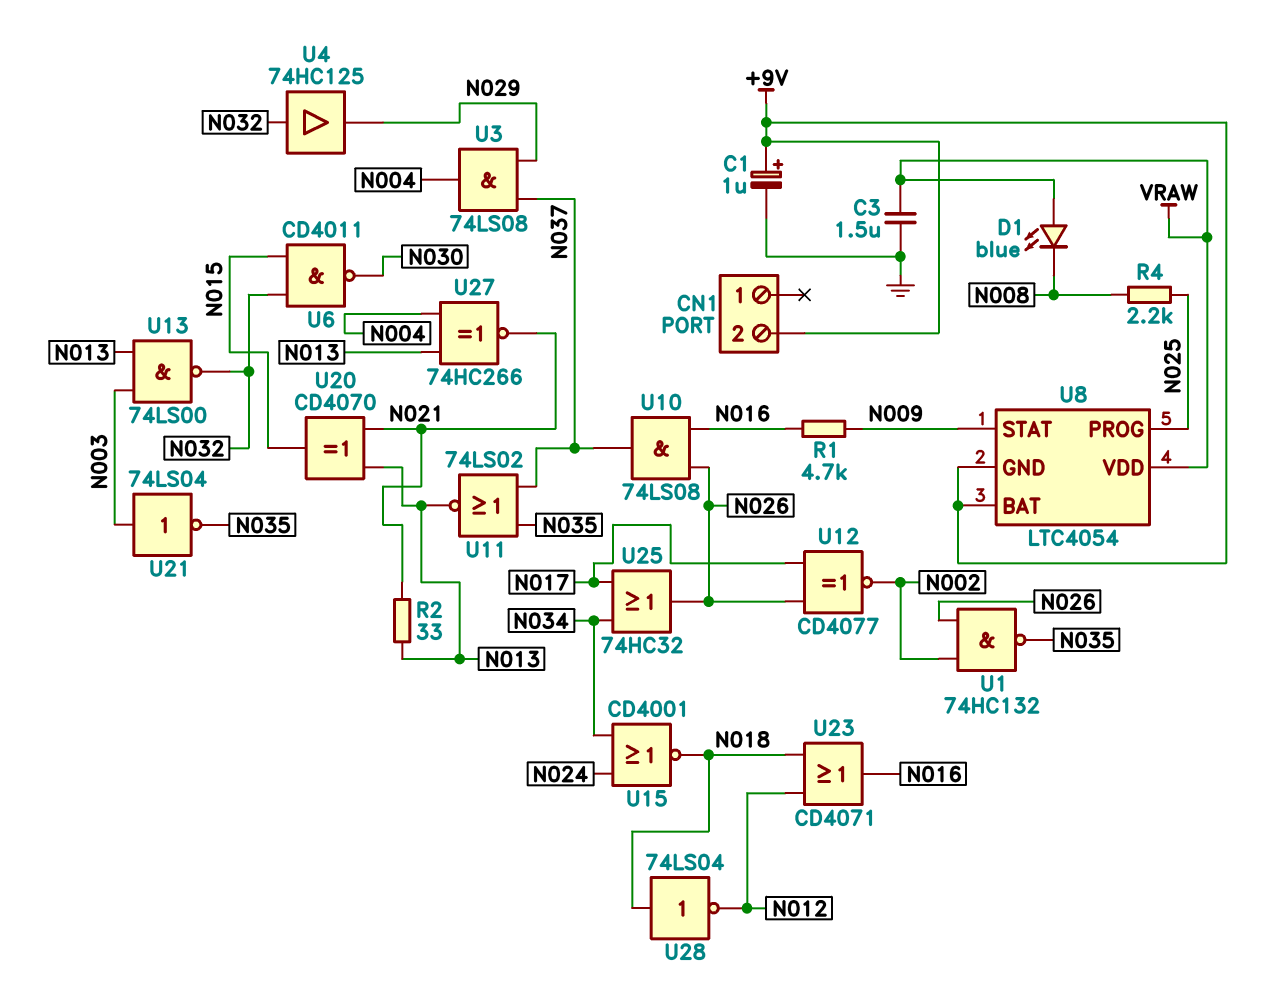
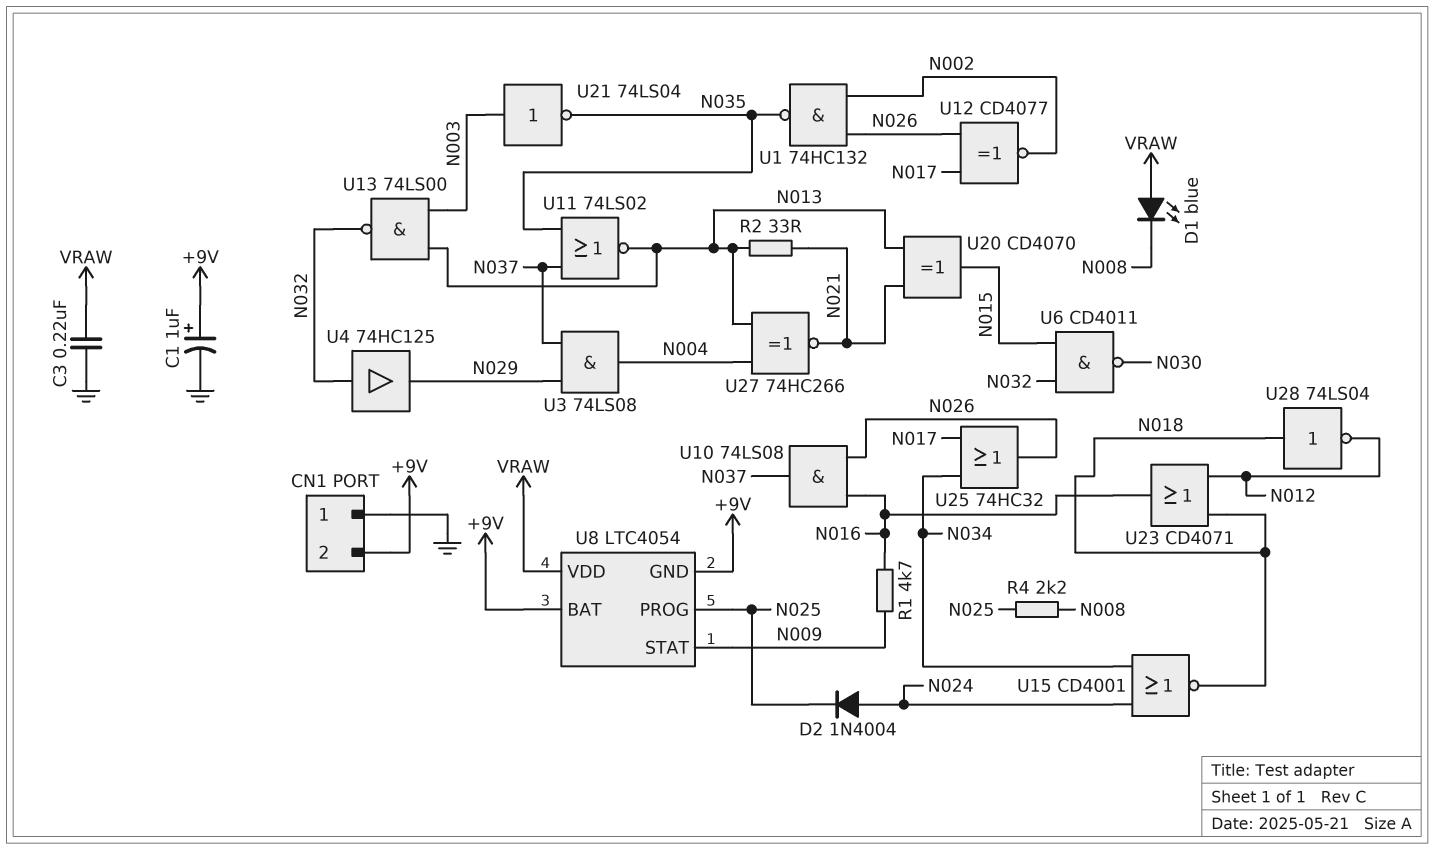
C3: 1.5uF (GND, VRAW) -> 220nF (GND, VRAW)
CN1 pin 1: none -> GND
D2: none -> diode 1N4004 (A N024, K N025)

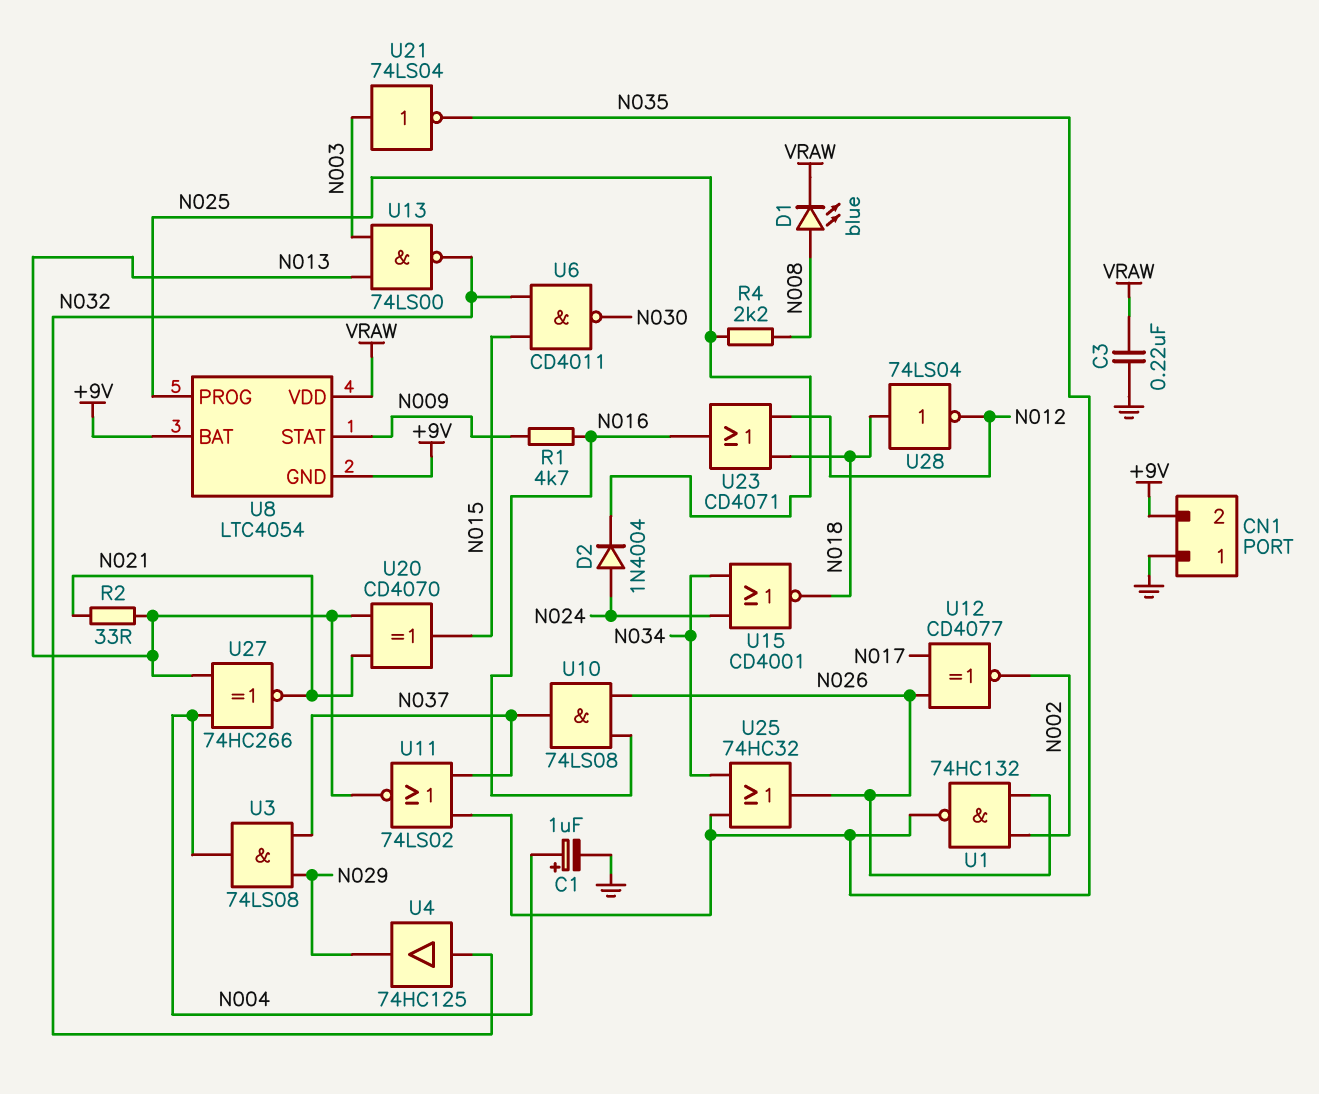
C1: 1uF (plus +9V, minus GND) -> 1uF (plus N004, minus GND)
D1: LED blue (A VRAW, K N008) -> LED blue (A N008, K VRAW)
U25: OR 74HC32 (in N017, in N034, out N026) -> OR 74HC32 (in N034, in N035, out N026)

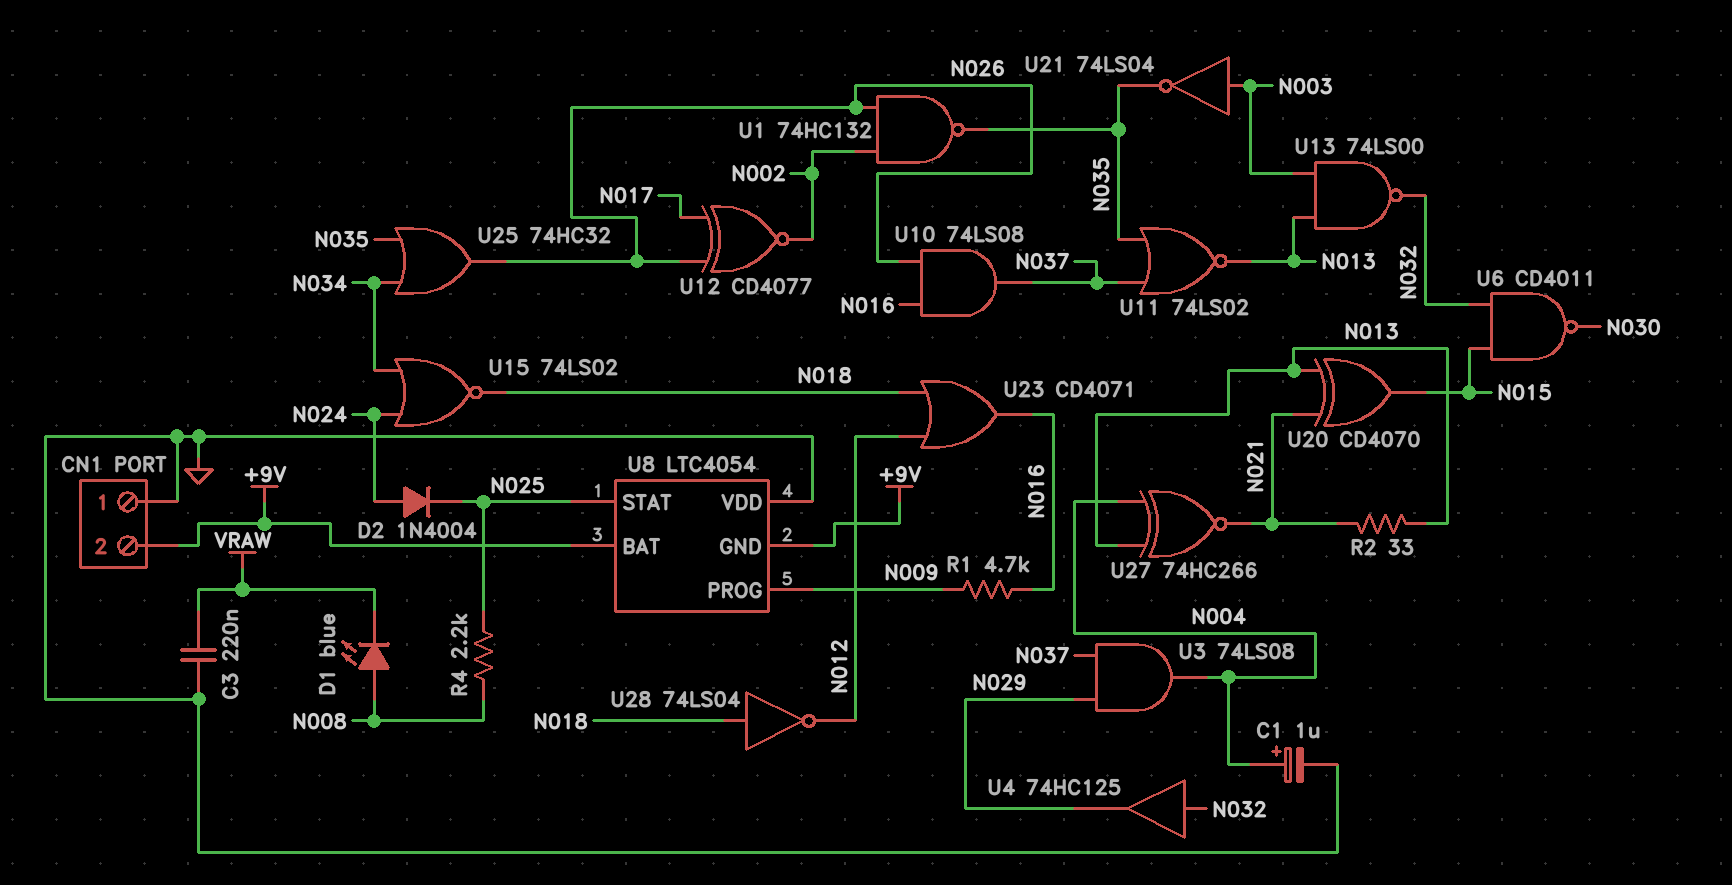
U8 pin PROG: N025 -> N009
U8 pin STAT: N009 -> N025
U8 pin VDD: VRAW -> GND
U15: NOR CD4001 (in N024, in N034, out N018) -> NOR 74LS02 (in N024, in N034, out N018)

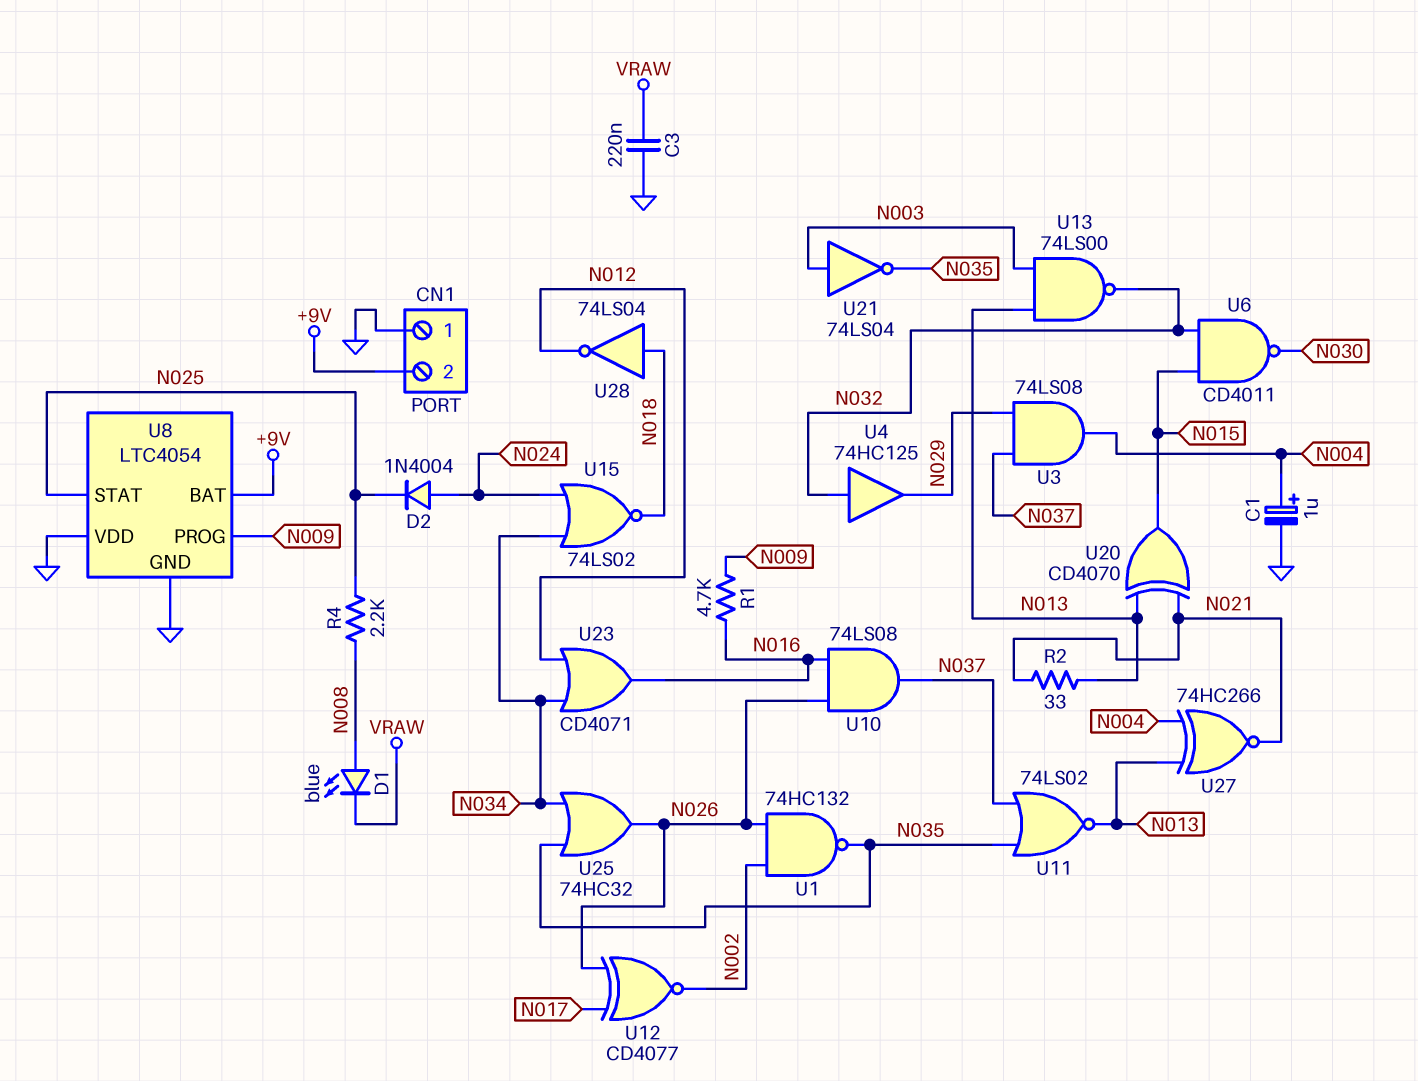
U8 pin GND: +9V -> GND
U23: OR CD4071 (in N012, in N018, out N016) -> OR CD4071 (in N012, in N034, out N016)

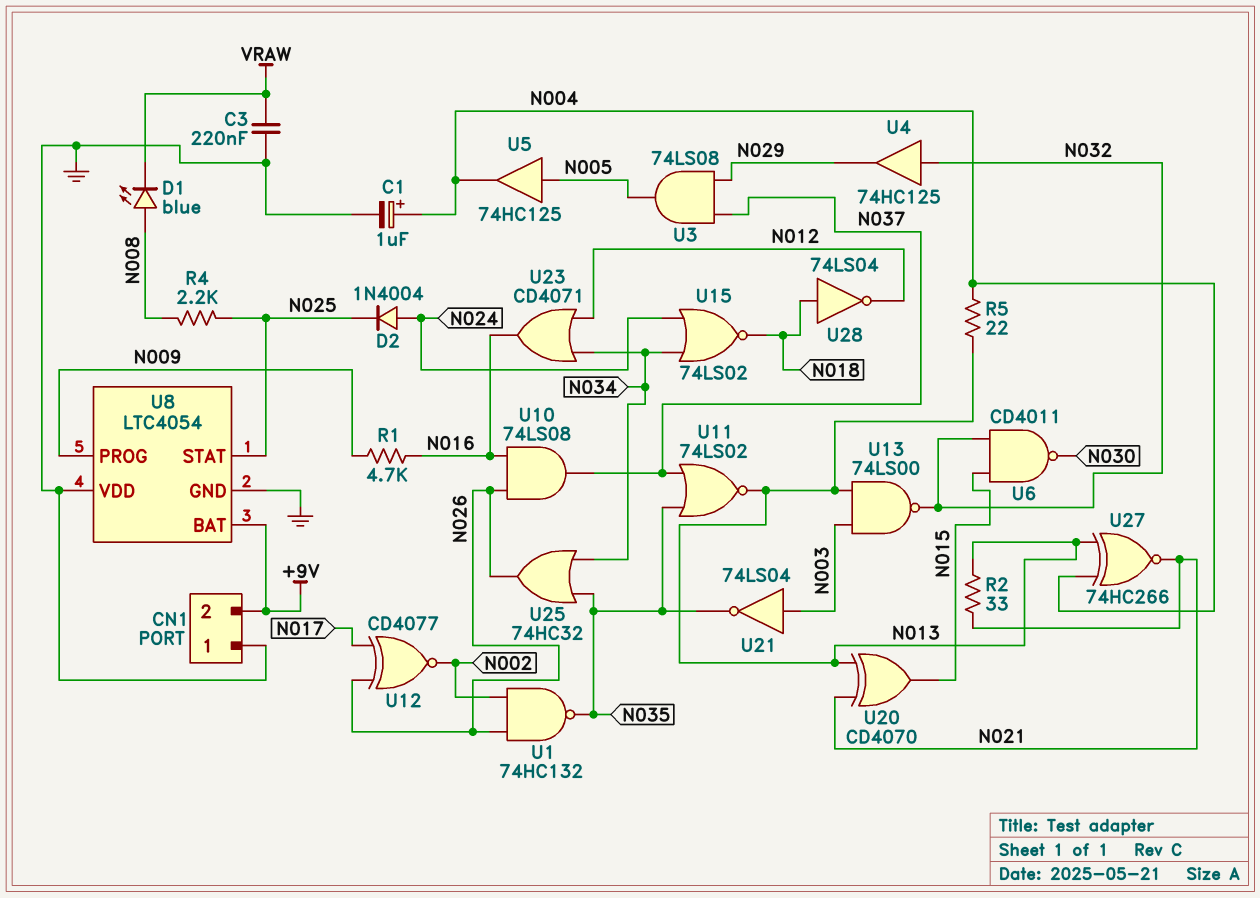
R5: none -> 22 (N004, N013)
U3: AND 74LS08 (in N029, in N037, out N004) -> AND 74LS08 (in N029, in N037, out N005)
U5: none -> buffer 74HC125 (in N005, out N004)

